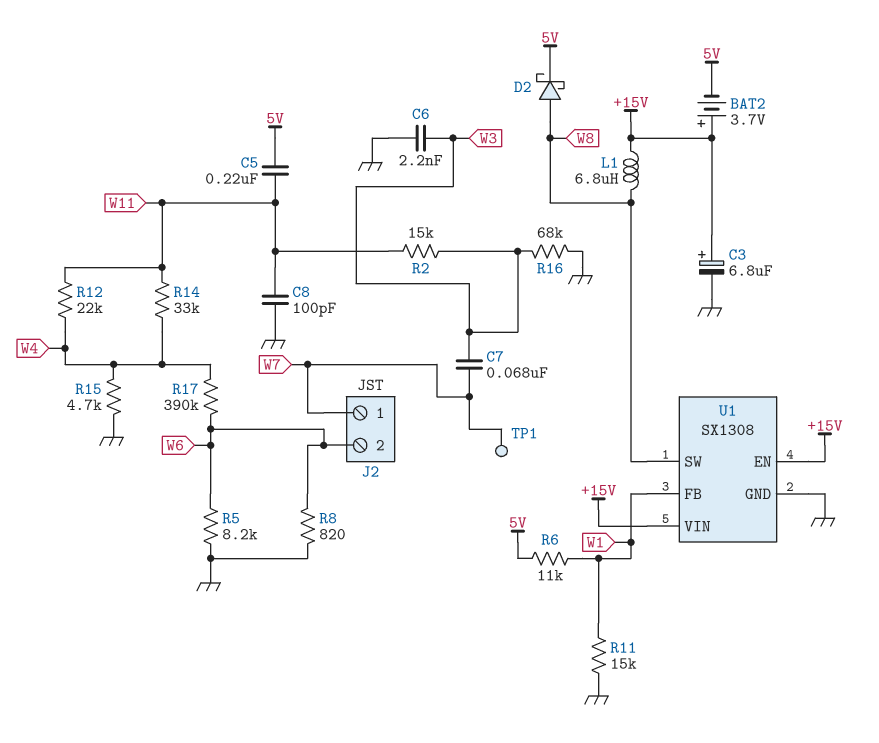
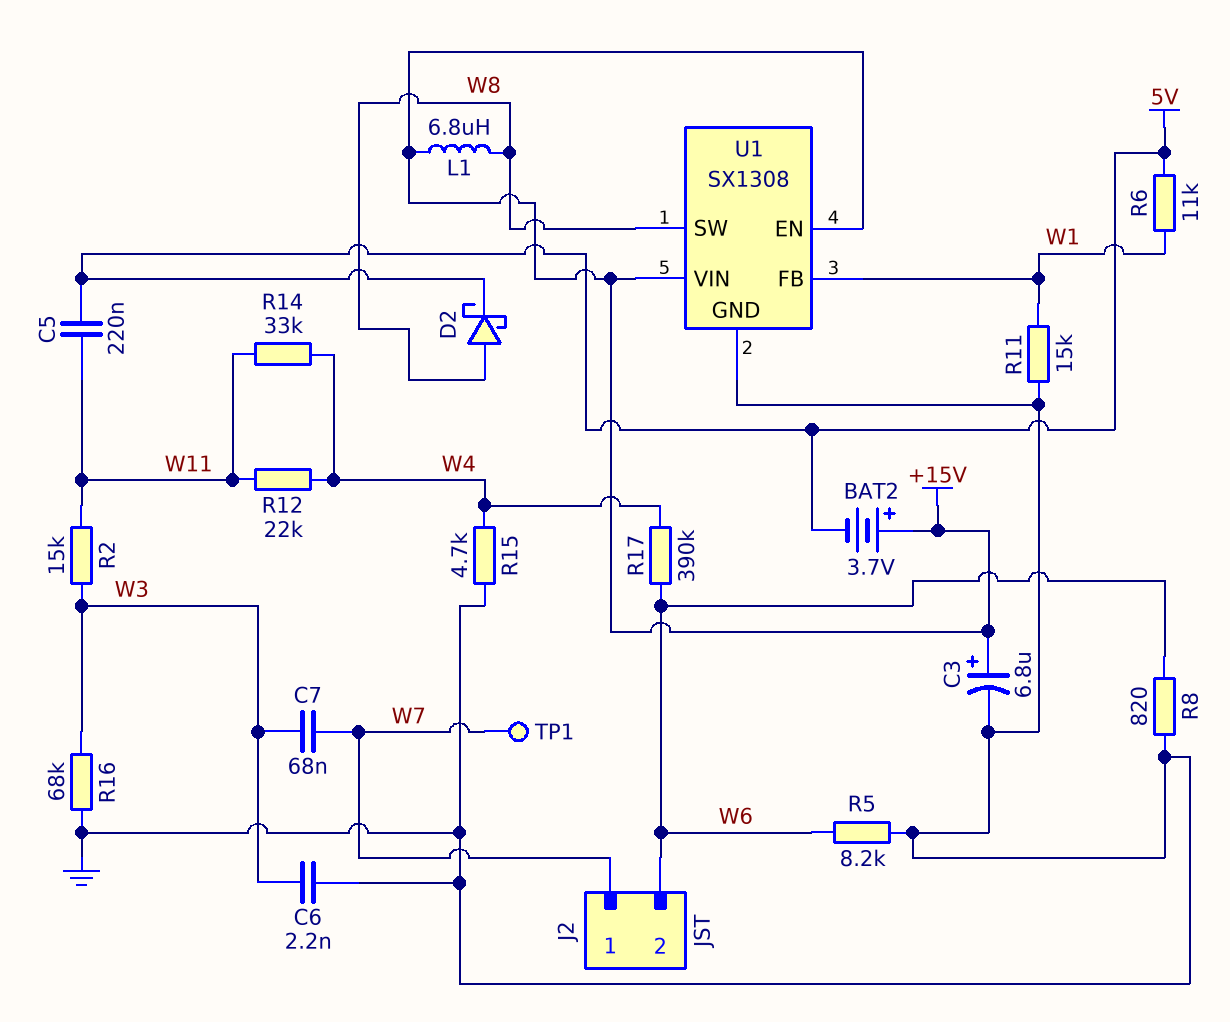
C8: 100pF (GND, W11) -> none

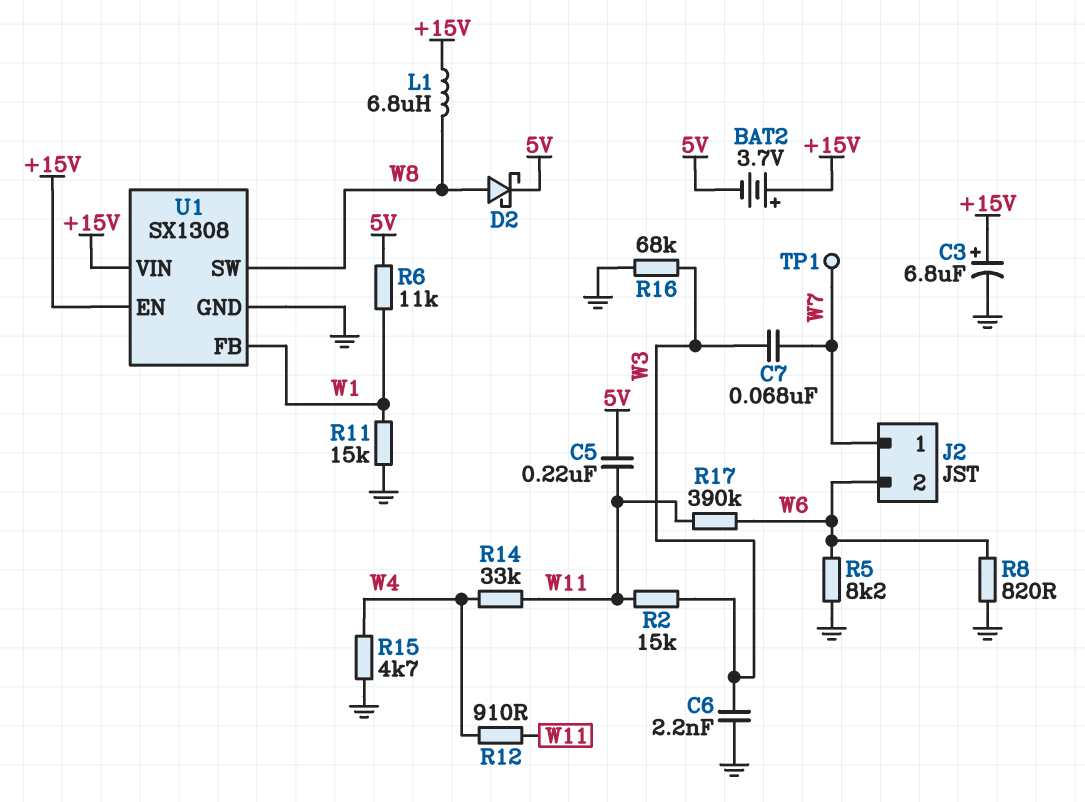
R12: 22k (W4, W11) -> 910 (W4, W11)
R17: 390k (W4, W6) -> 390k (W6, W11)

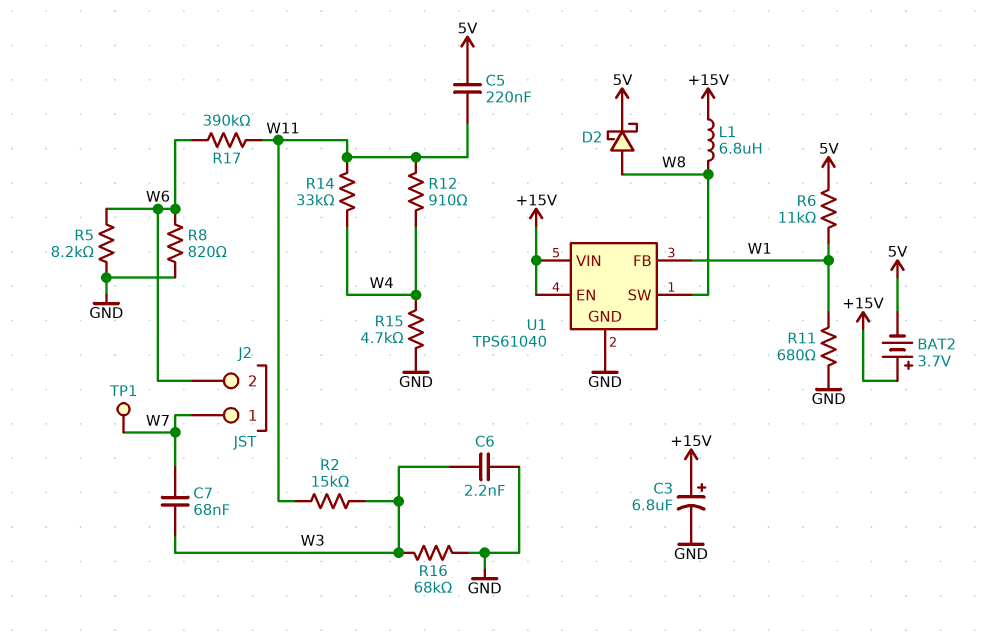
R11: 15k (GND, W1) -> 680 (GND, W1)
U1: SX1308 -> TPS61040

